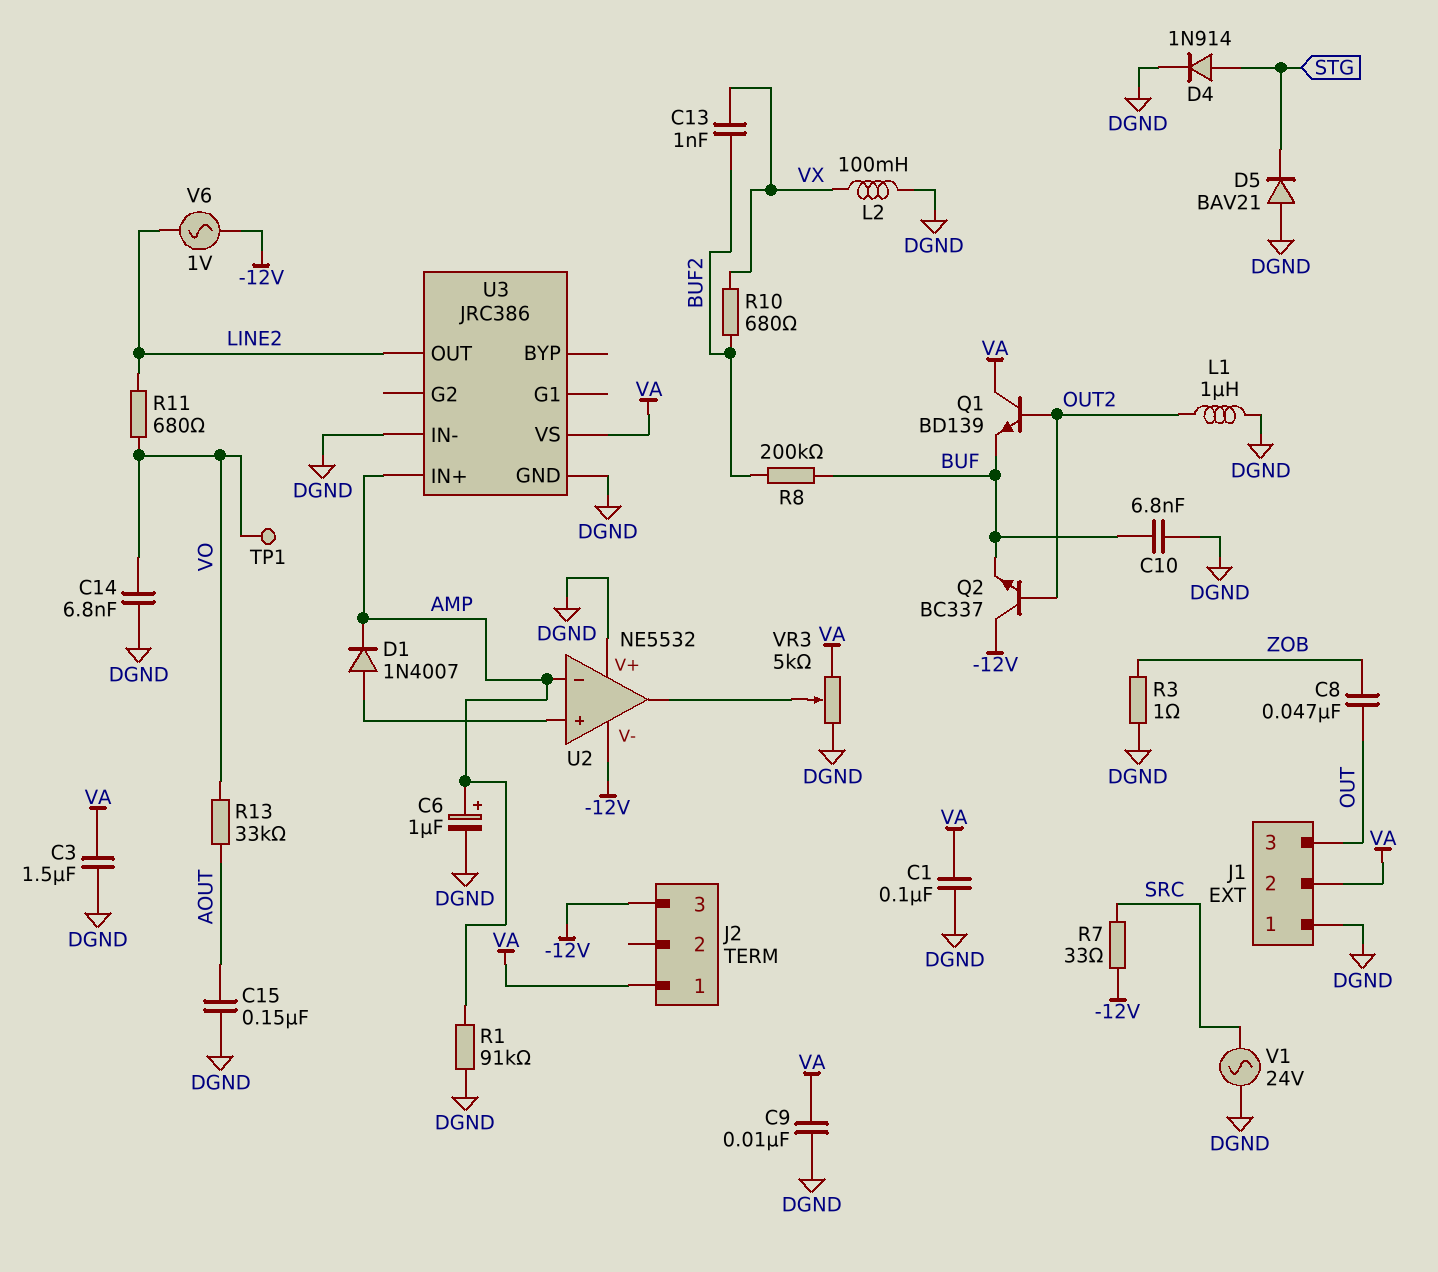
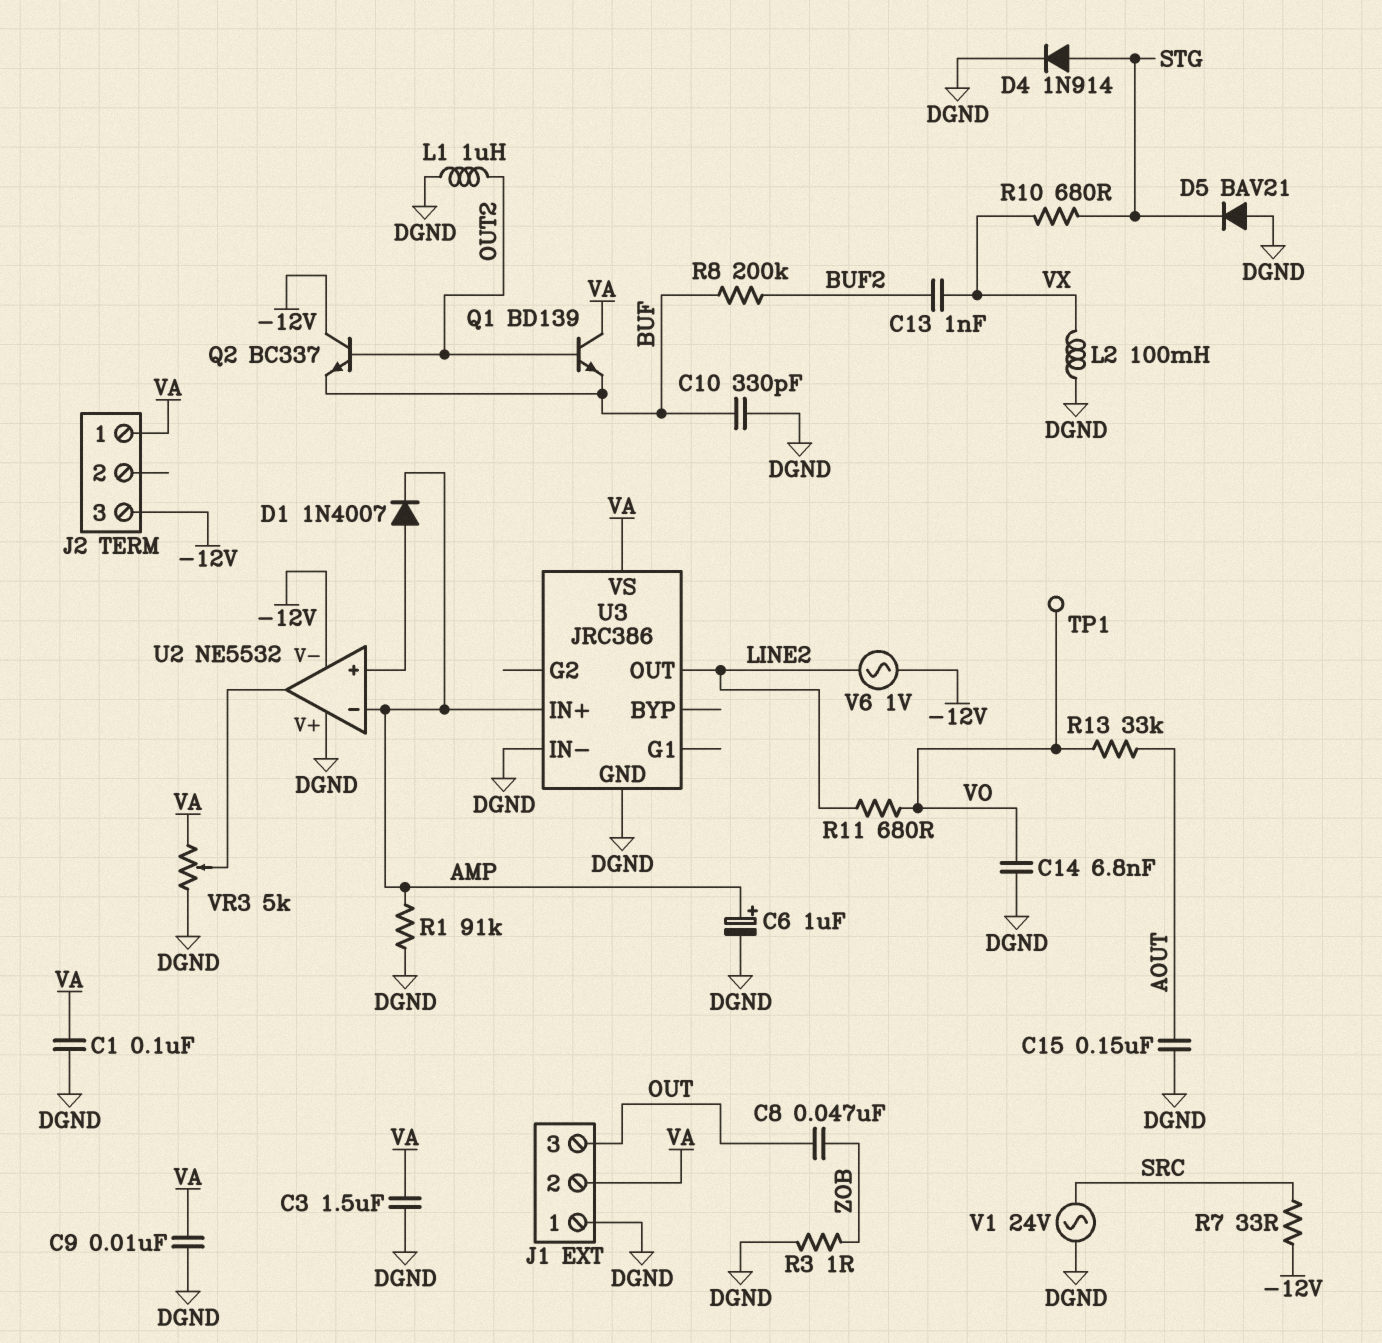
C10: 6.8nF (BUF, DGND) -> 330pF (BUF, DGND)
R10: 680 (BUF2, VX) -> 680 (STG, VX)

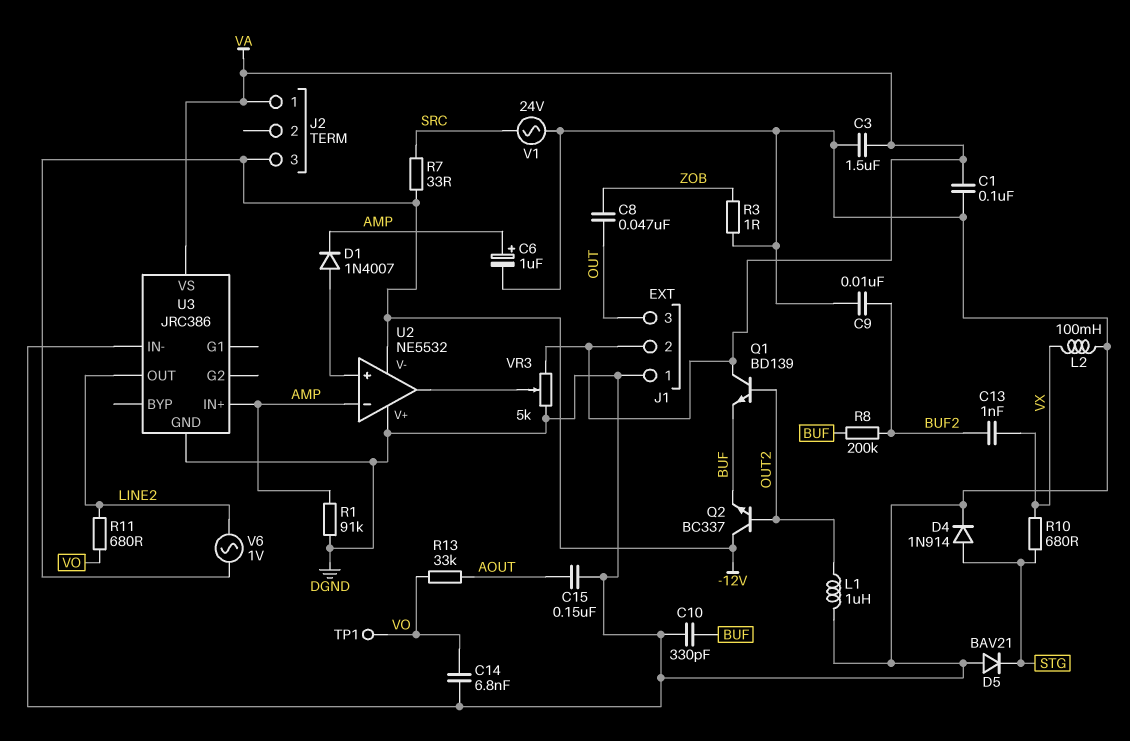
C9: 10nF (DGND, VA) -> 10nF (BUF2, DGND)

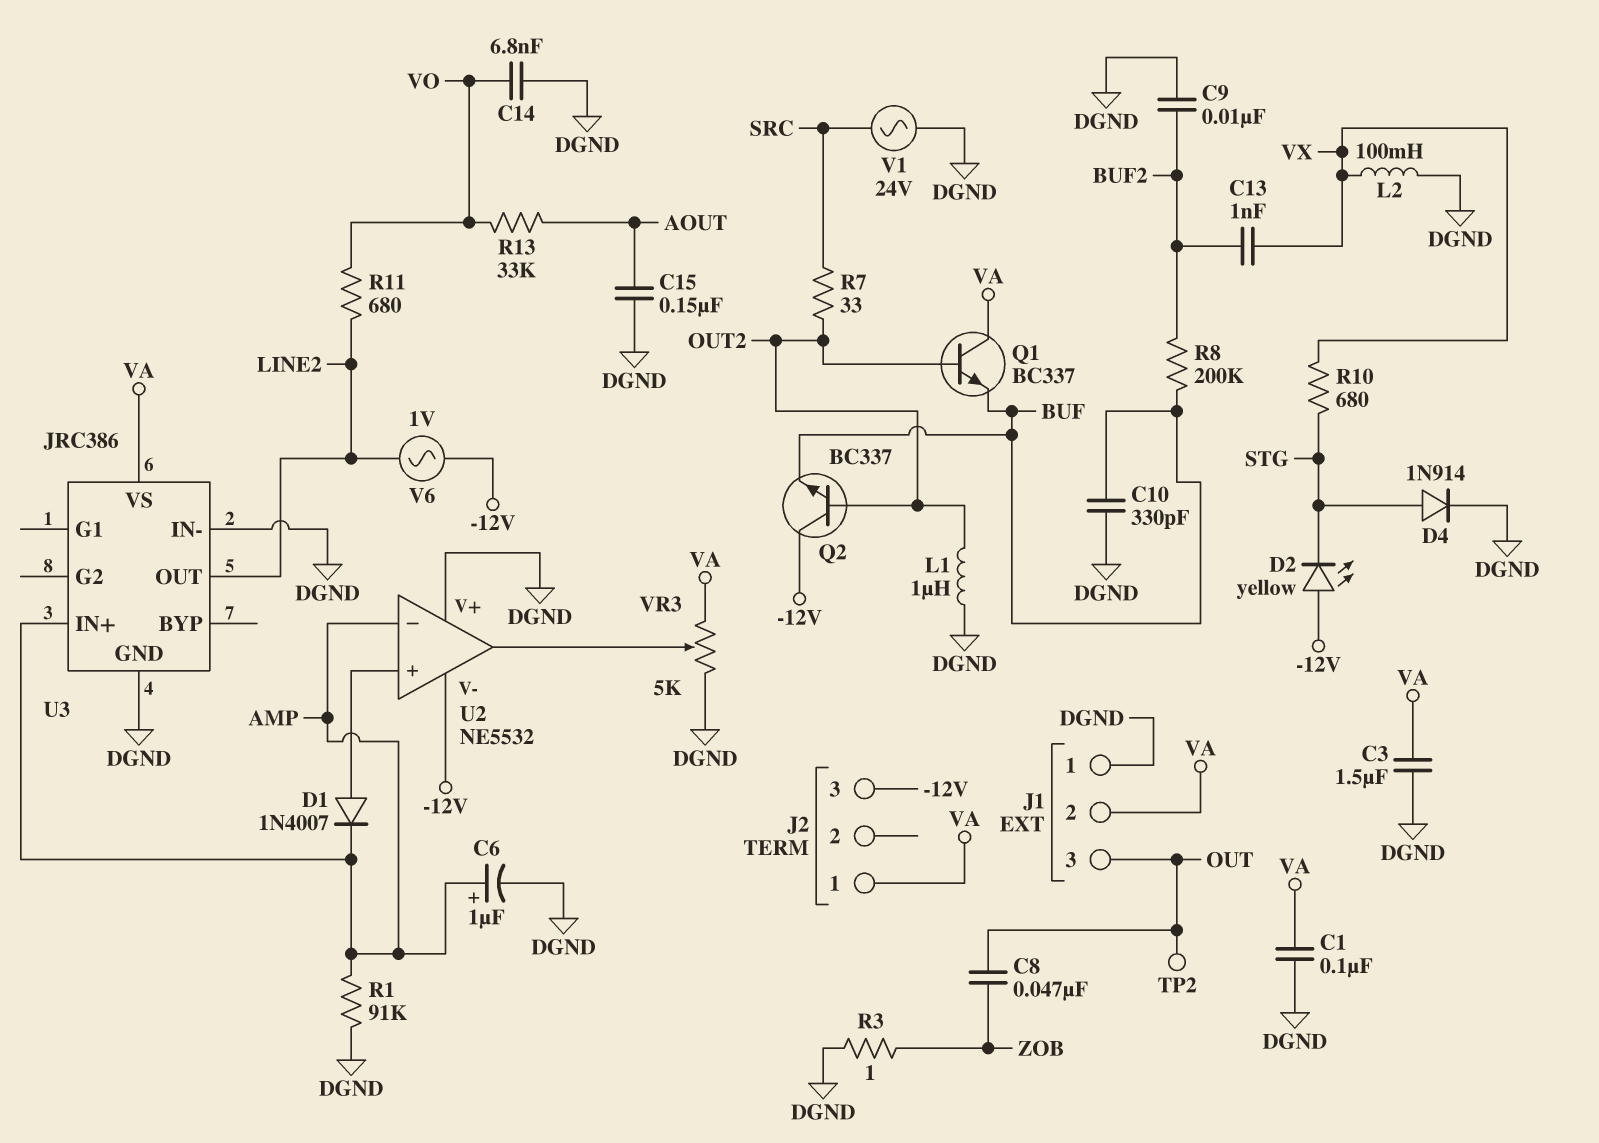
D2: none -> LED yellow (A -12V, K STG)
D5: diode BAV21 (A DGND, K STG) -> none
Q1: NPN BD139 (B OUT2, C VA, E BUF) -> NPN BC337 (B OUT2, C VA, E BUF)
R7: 33 (-12V, SRC) -> 33 (OUT2, SRC)
TP1: test point (VO) -> none
TP2: none -> test point (OUT)

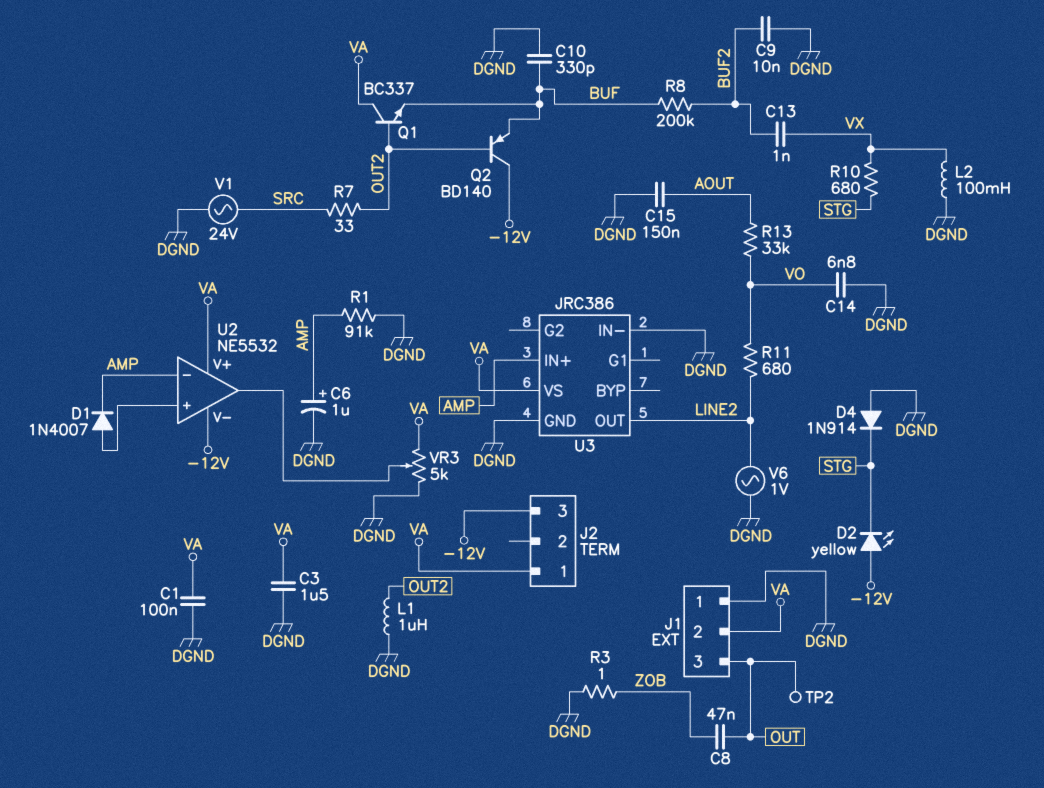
D4: diode 1N914 (A STG, K DGND) -> diode 1N914 (A DGND, K STG)
Q2: NPN BC337 (B OUT2, C -12V, E BUF) -> PNP BD140 (B OUT2, C -12V, E BUF)
U2 pin V+: DGND -> VA
V6: AC 1V (-12V, LINE2) -> AC 1V (DGND, LINE2)

